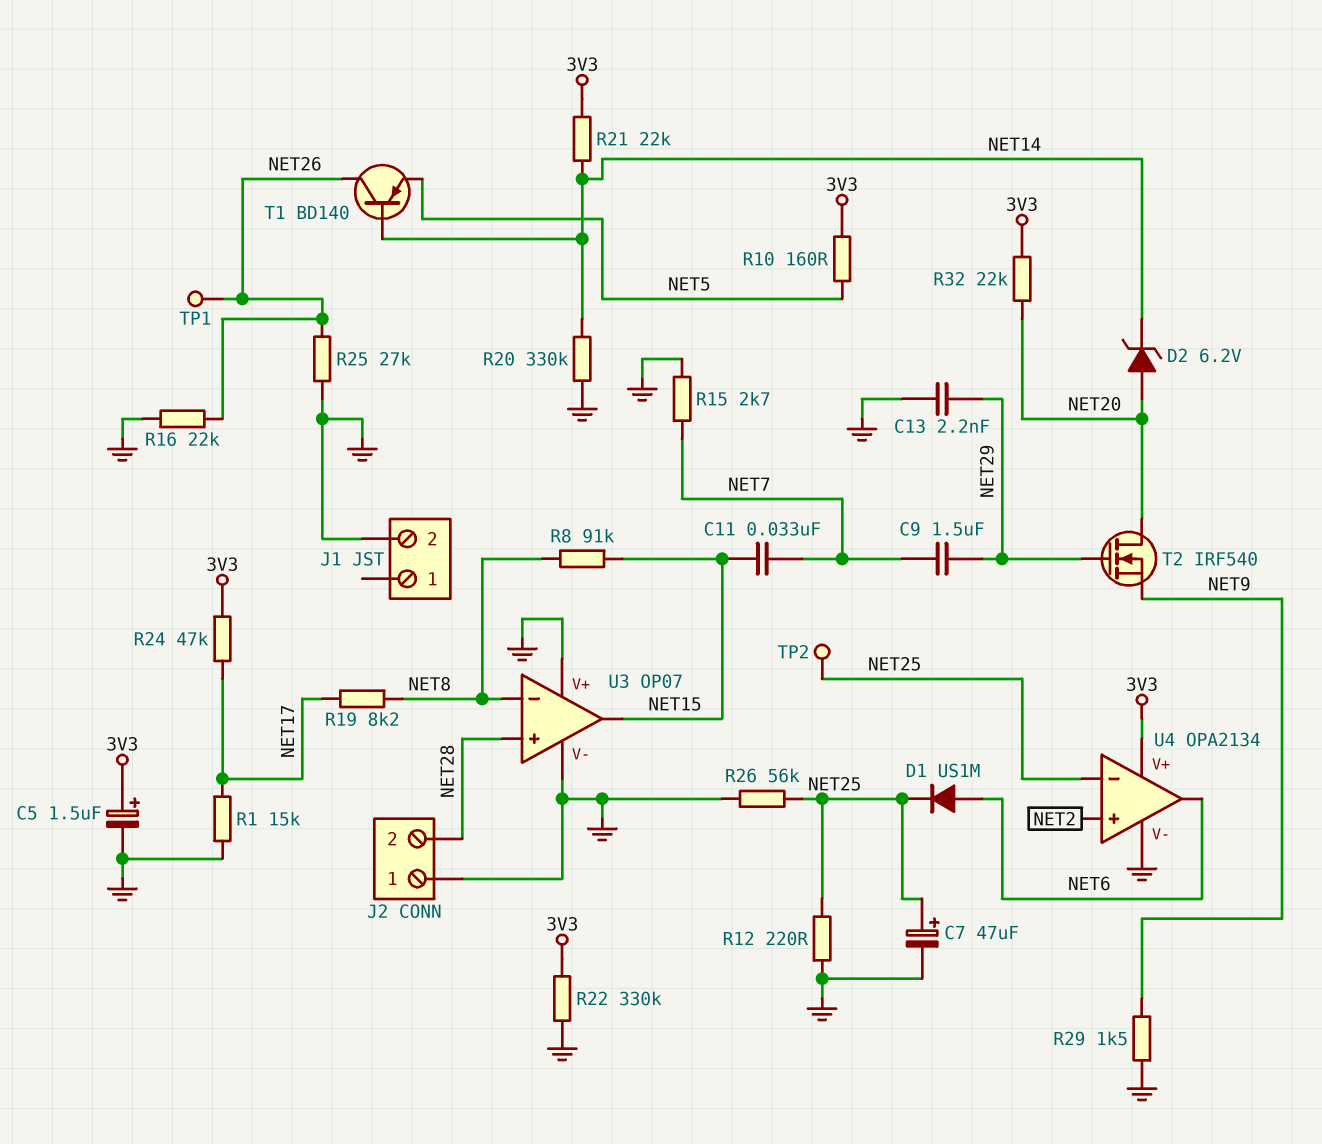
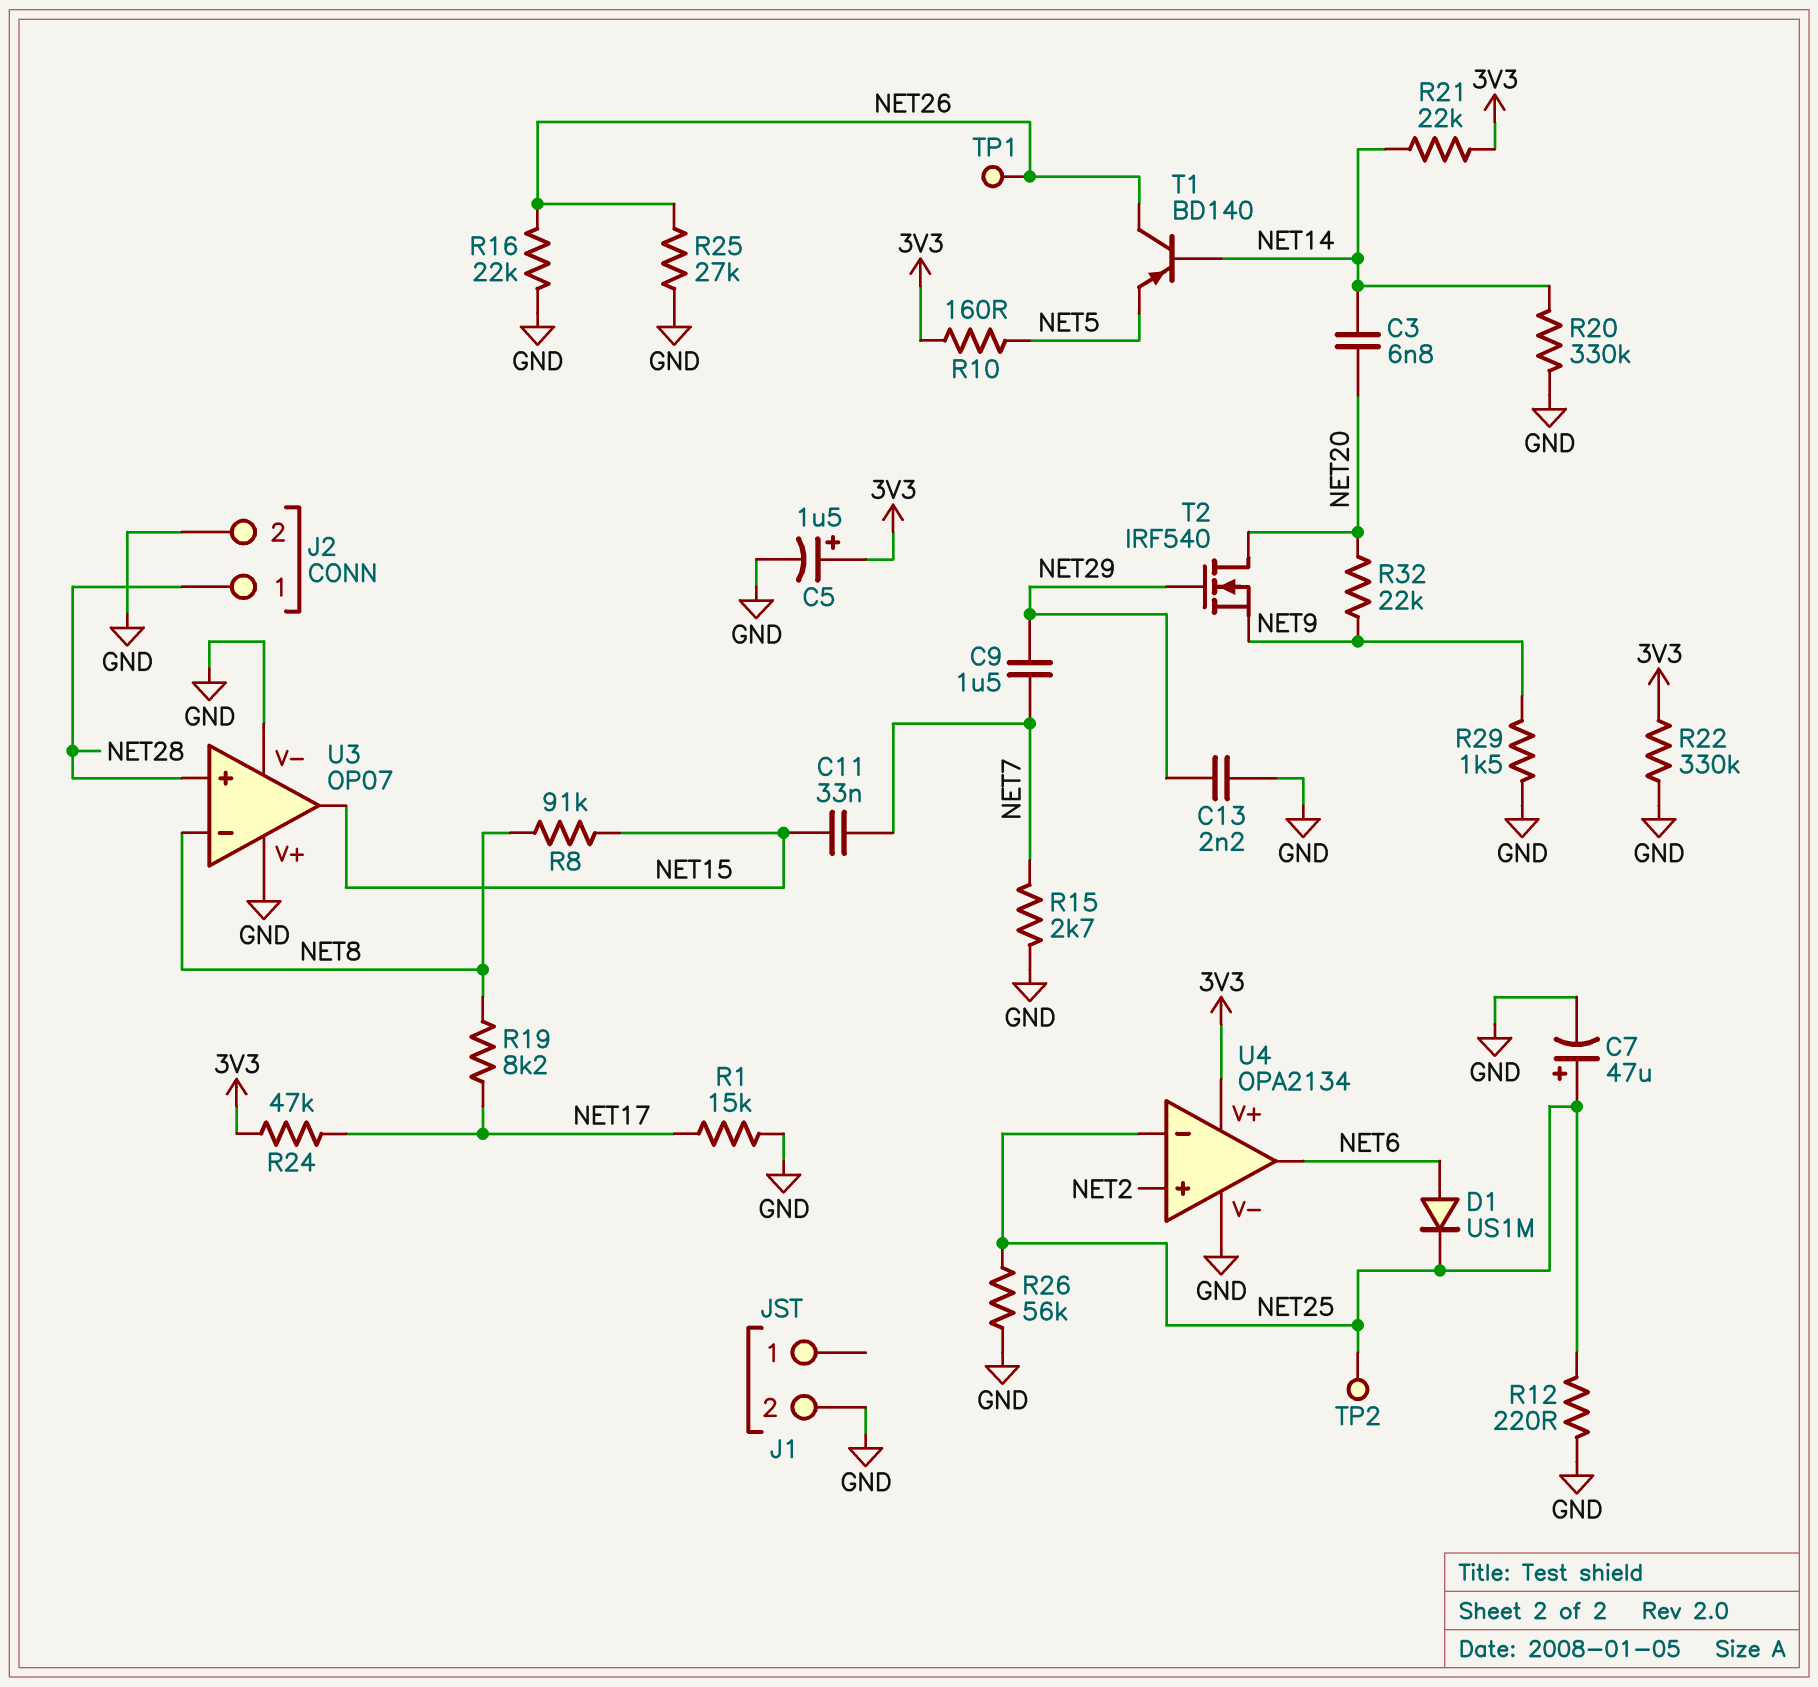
C3: none -> 6.8nF (NET14, NET20)
D2: zener 6.2V (A NET20, K NET14) -> none
J2 pin 1: GND -> NET28
J2 pin 2: NET28 -> GND
R32: 22k (3V3, NET20) -> 22k (NET9, NET20)

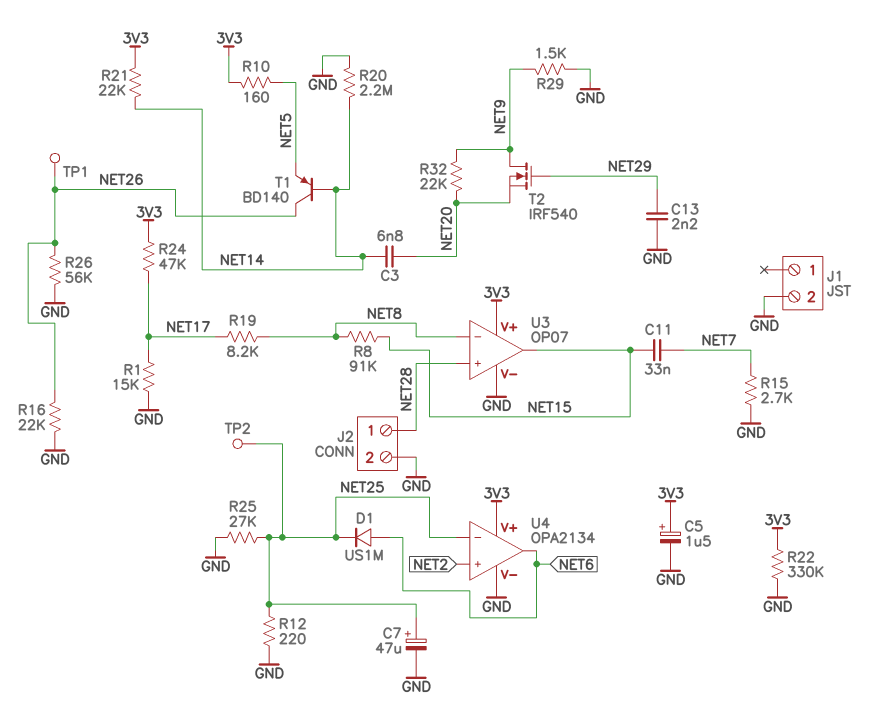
C9: 1.5uF (NET7, NET29) -> none
R20: 330k (GND, NET14) -> 2.2M (GND, NET14)
R25: 27k (GND, NET26) -> 27k (GND, NET25)
R26: 56k (GND, NET25) -> 56k (GND, NET26)
T2: NMOS IRF540 (G NET29, D NET20, S NET9) -> NMOS IRF540 (G NET29, D NET9, S NET20)
U3 pin V+: GND -> 3V3

